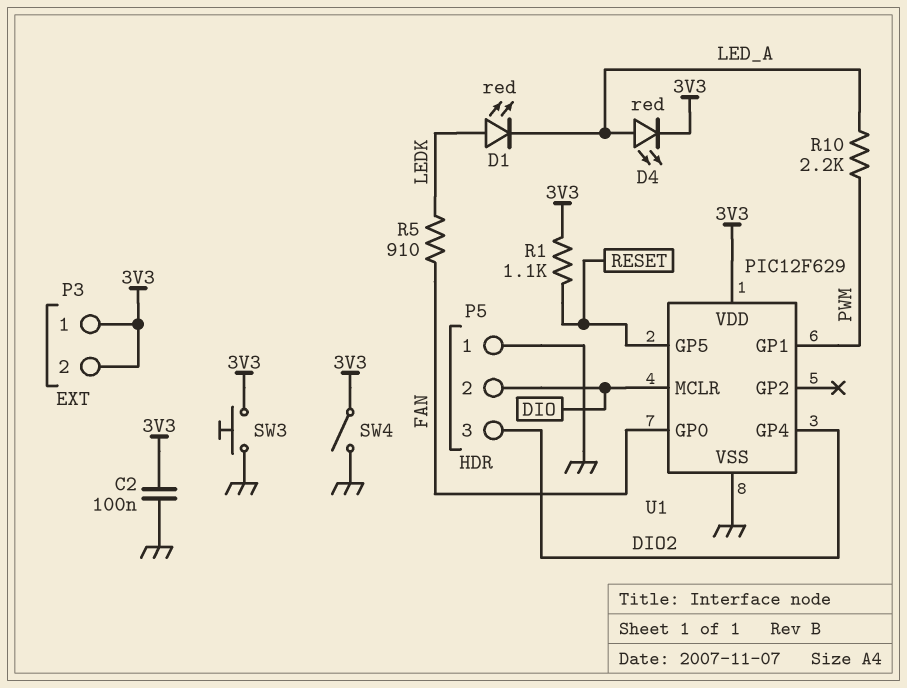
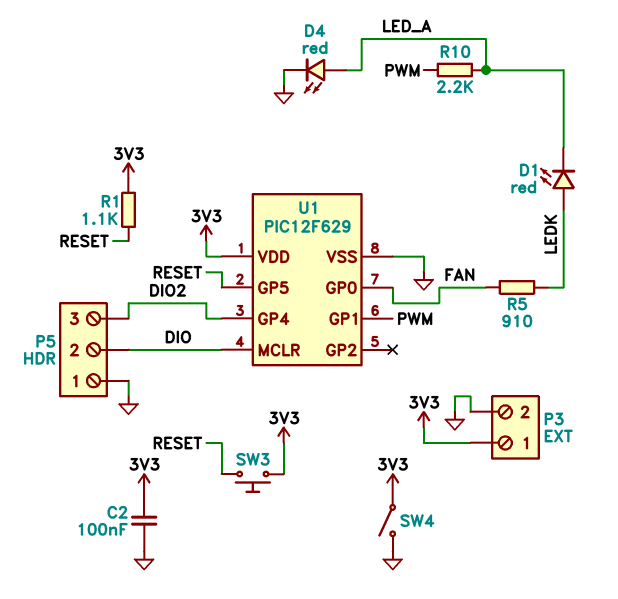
D4: LED red (A LED_A, K 3V3) -> LED red (A LED_A, K GND)
P3 pin 2: 3V3 -> GND
SW3: button (3V3, GND) -> button (3V3, RESET)

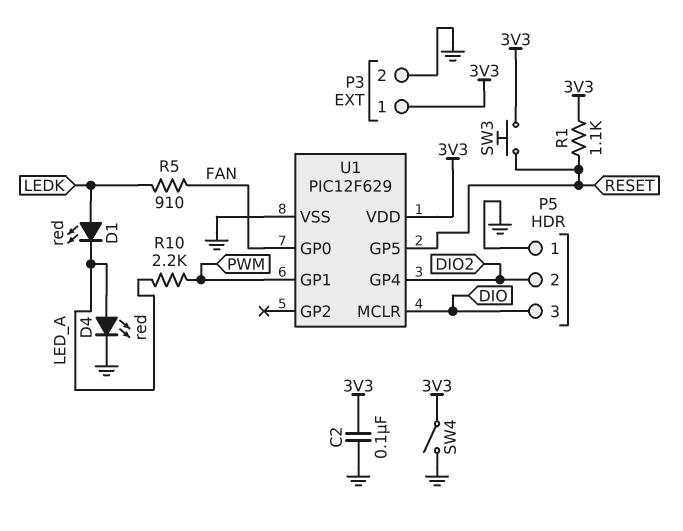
P5 pin 2: DIO -> DIO2
P5 pin 3: DIO2 -> DIO

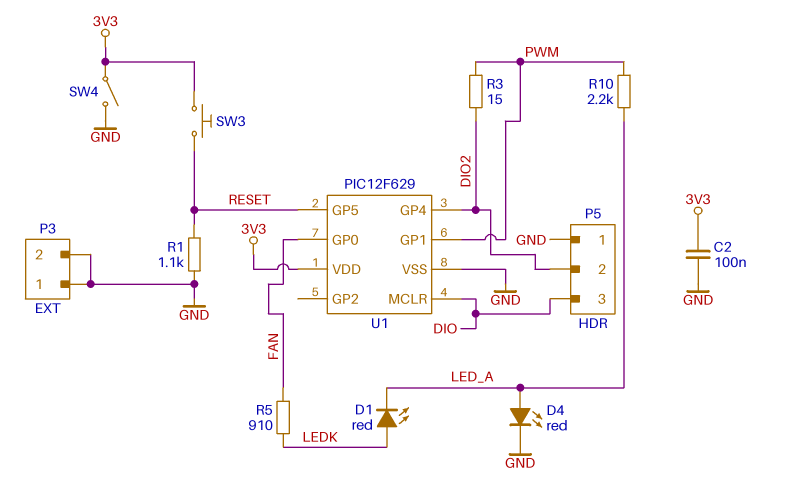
P3 pin 1: 3V3 -> GND
R1: 1.1k (3V3, RESET) -> 1.1k (GND, RESET)
R3: none -> 15 (DIO2, PWM)

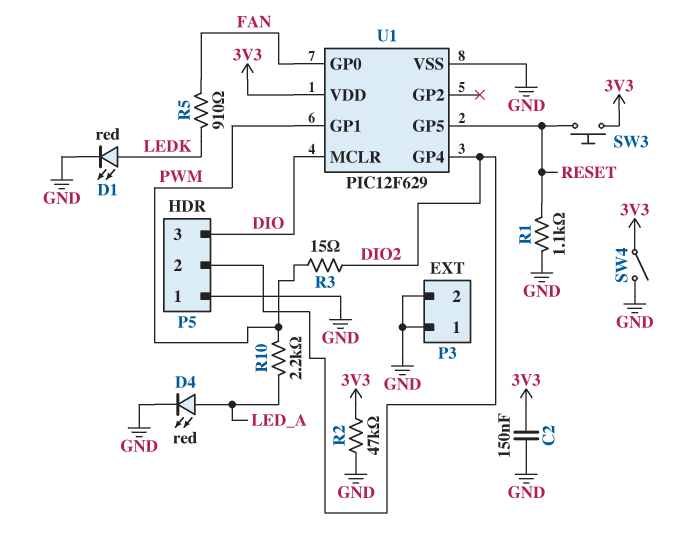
C2: 100nF (3V3, GND) -> 150nF (3V3, GND)
D1: LED red (A LEDK, K LED_A) -> LED red (A LEDK, K GND)
R2: none -> 47k (3V3, GND)

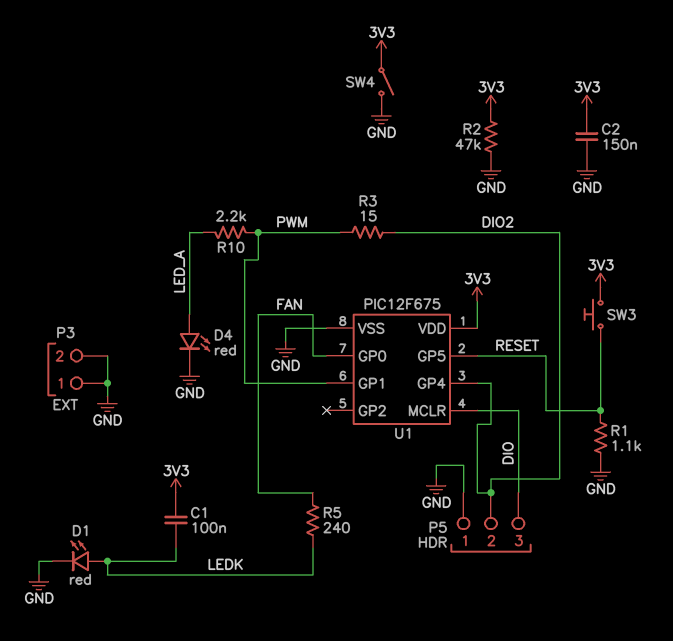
C1: none -> 100nF (3V3, LEDK)
R5: 910 (FAN, LEDK) -> 240 (FAN, LEDK)
U1: PIC12F629 -> PIC12F675

